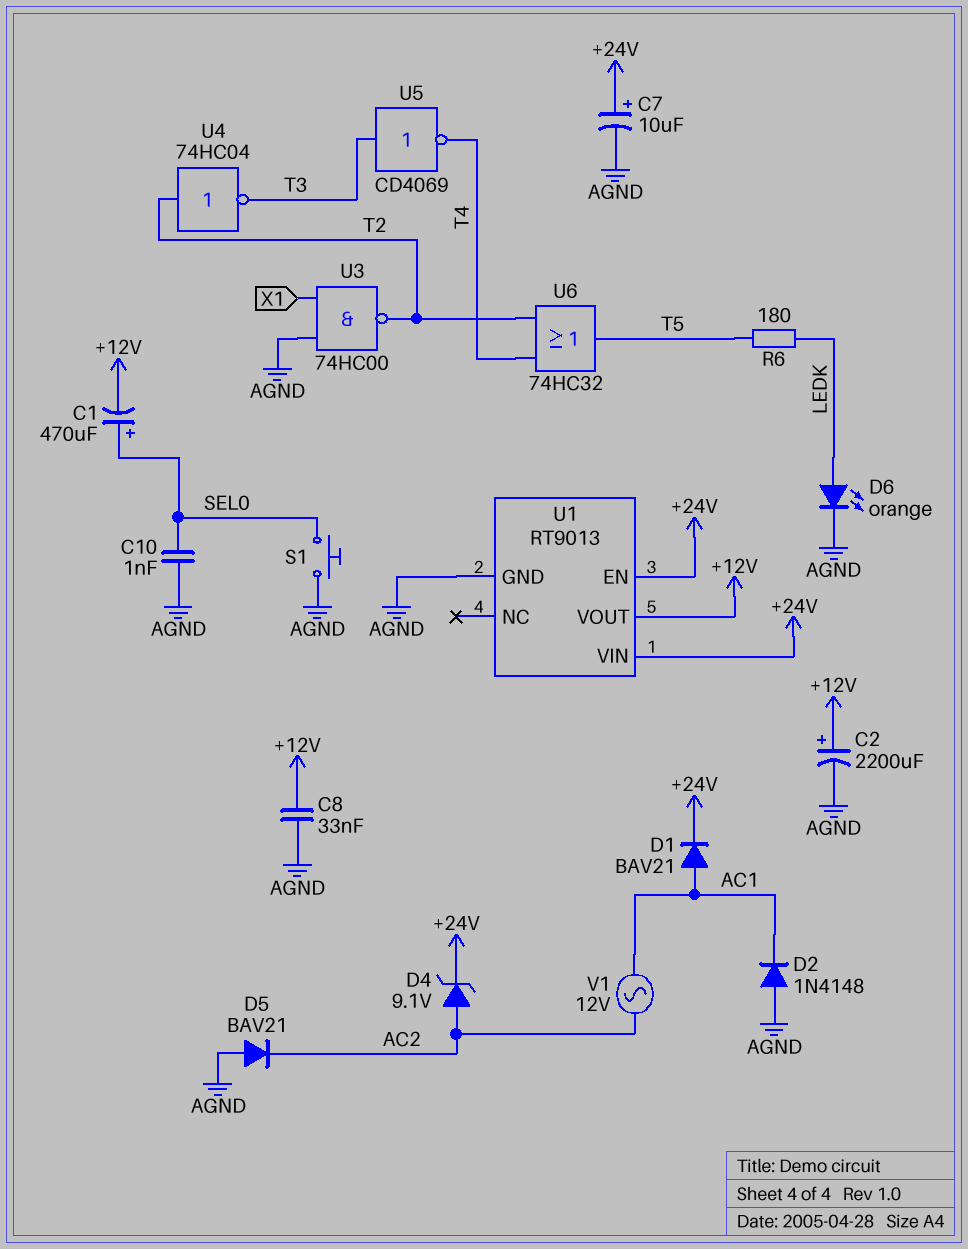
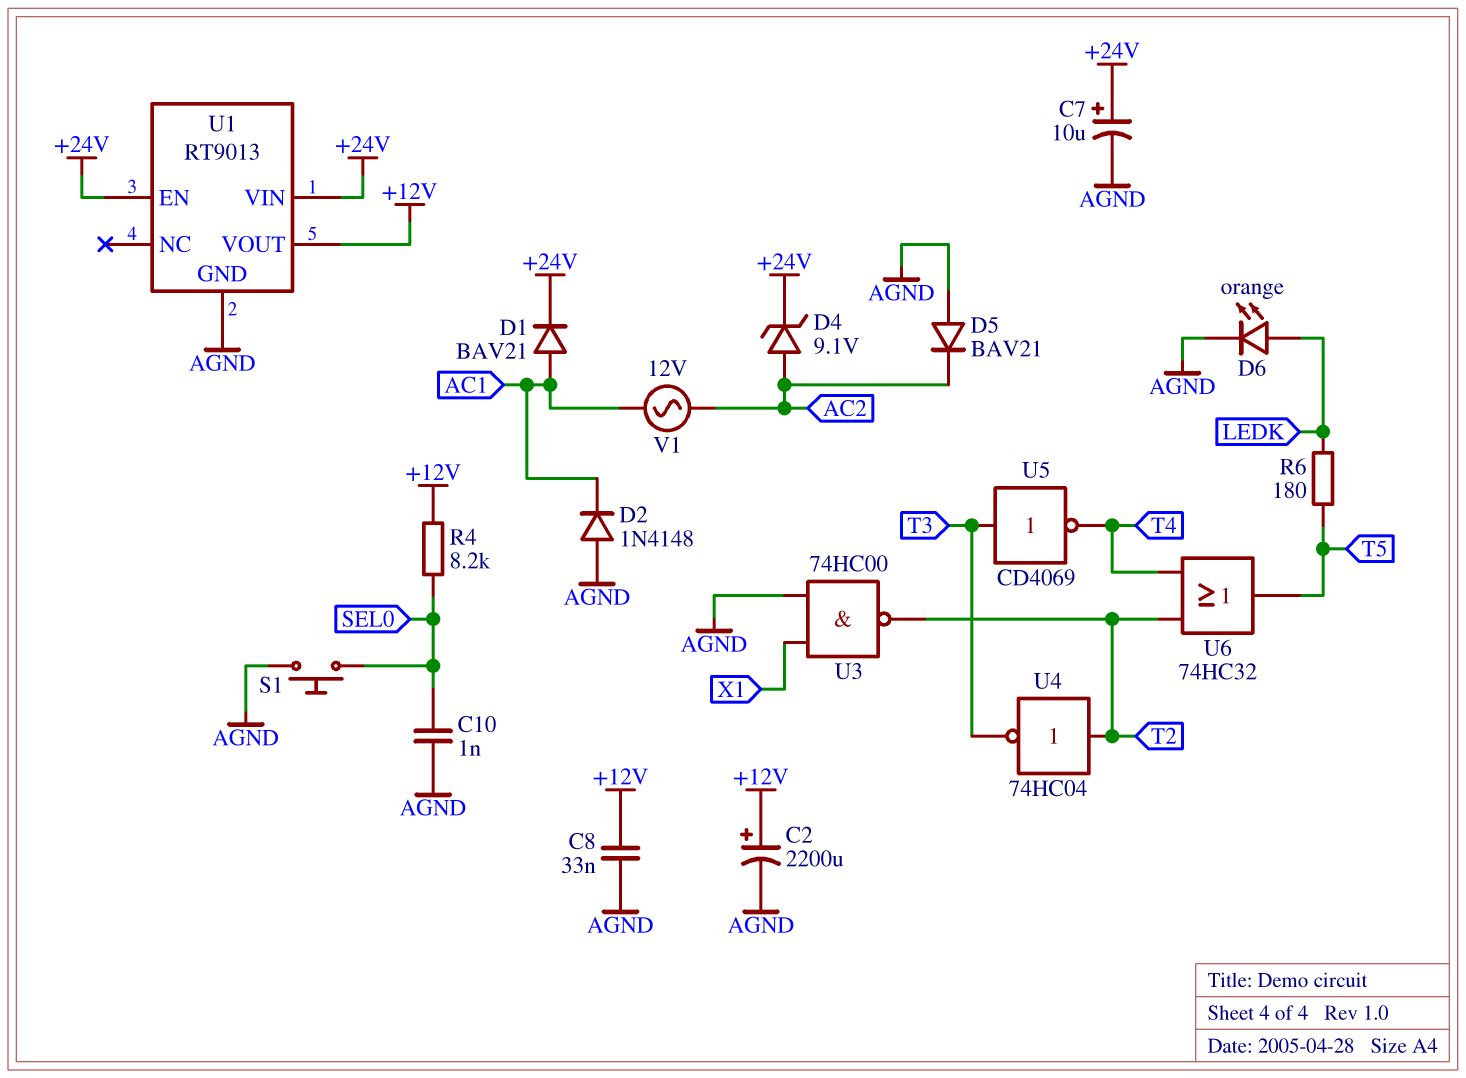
C1: 470uF (plus SEL0, minus +12V) -> none
R4: none -> 8.2k (+12V, SEL0)

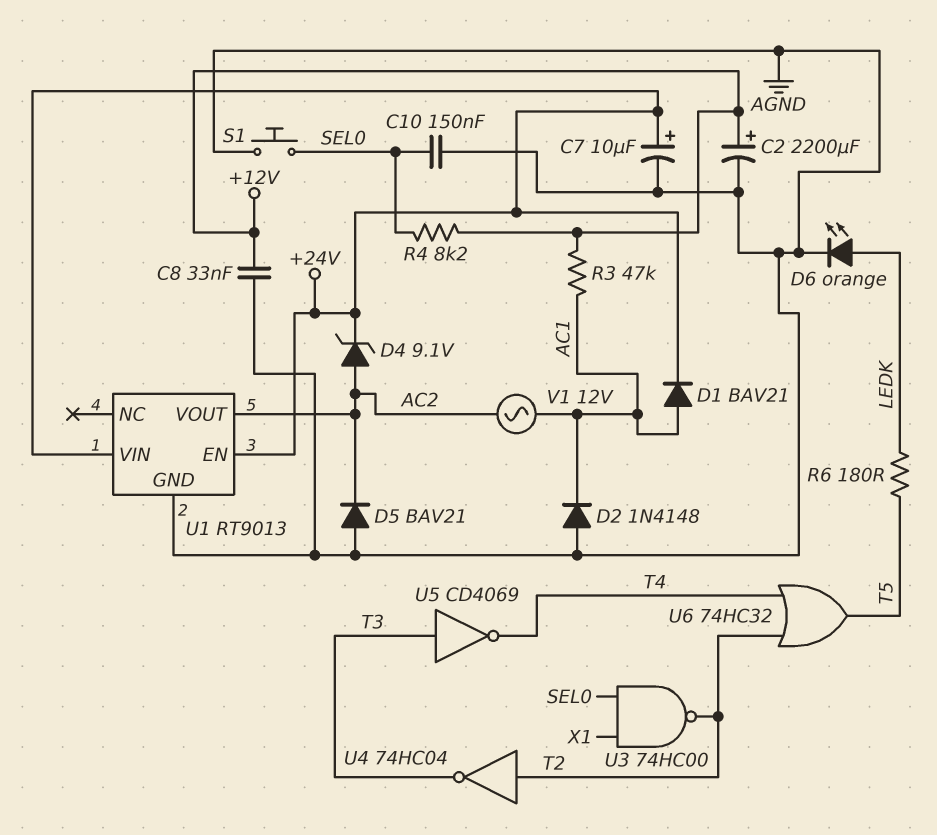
C10: 1nF (AGND, SEL0) -> 150nF (AGND, SEL0)
R3: none -> 47k (+12V, AC1)
U1 pin VOUT: +12V -> AC2
U3: NAND 74HC00 (in AGND, in X1, out T2) -> NAND 74HC00 (in SEL0, in X1, out T2)

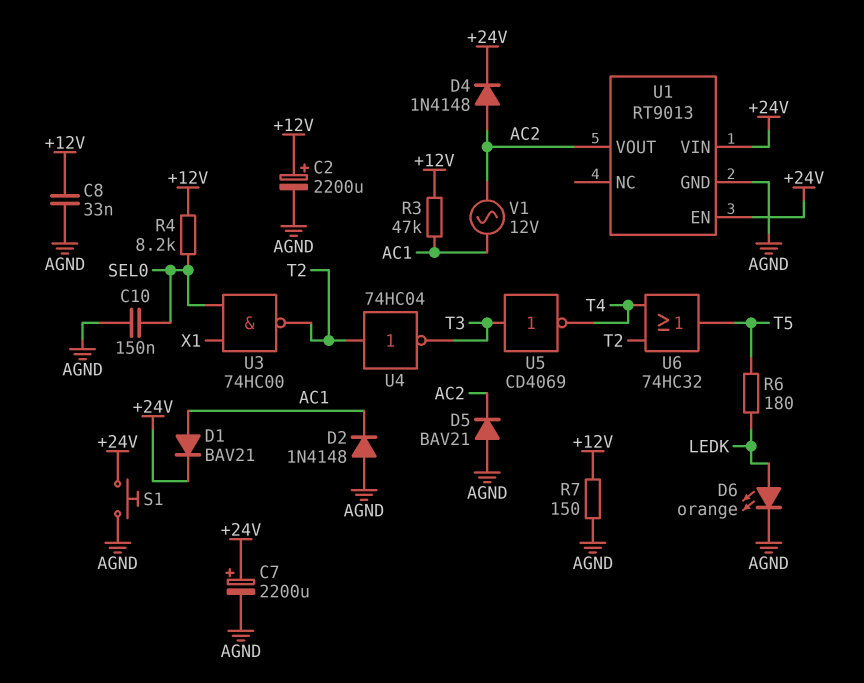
C7: 10uF (plus +24V, minus AGND) -> 2200uF (plus +24V, minus AGND)
D4: zener 9.1V (A AC2, K +24V) -> diode 1N4148 (A AC2, K +24V)
R7: none -> 150 (+12V, AGND)
S1: button (AGND, SEL0) -> button (+24V, AGND)

